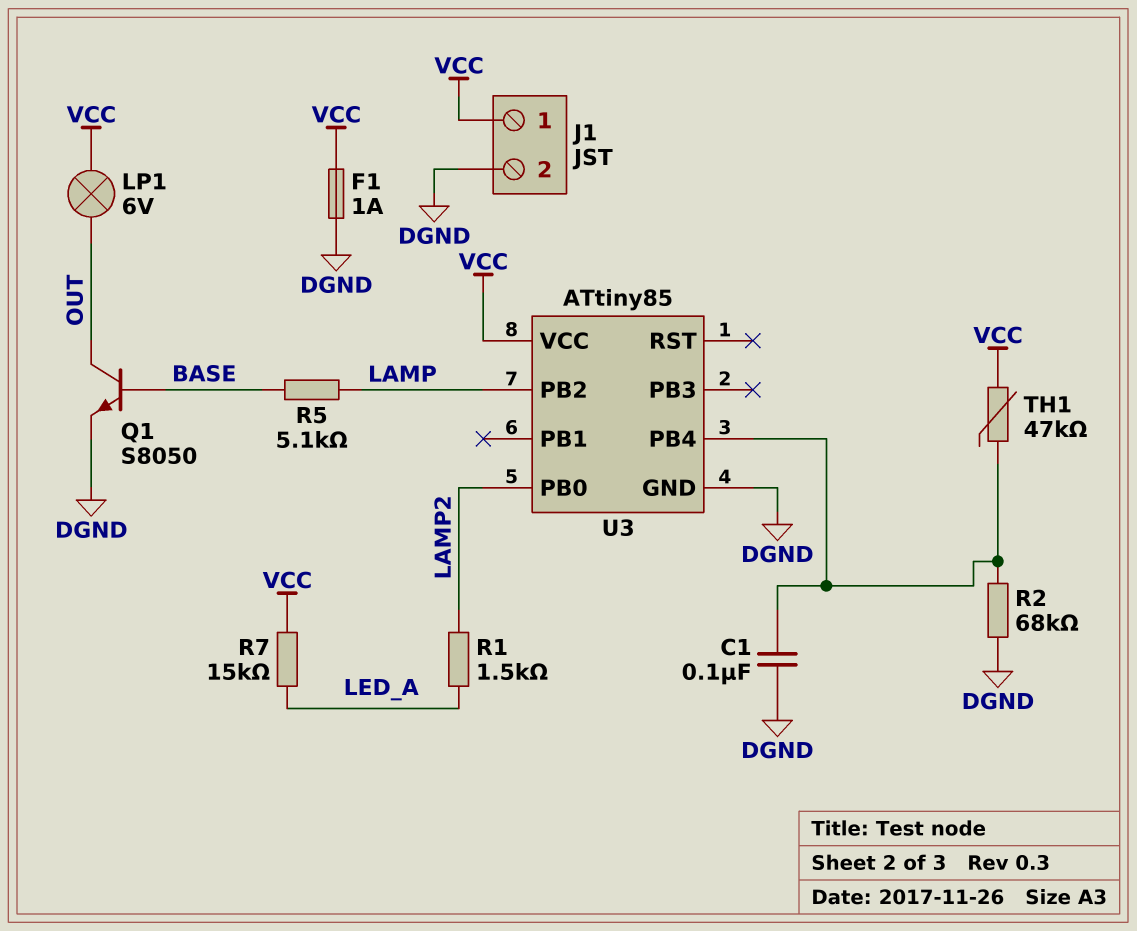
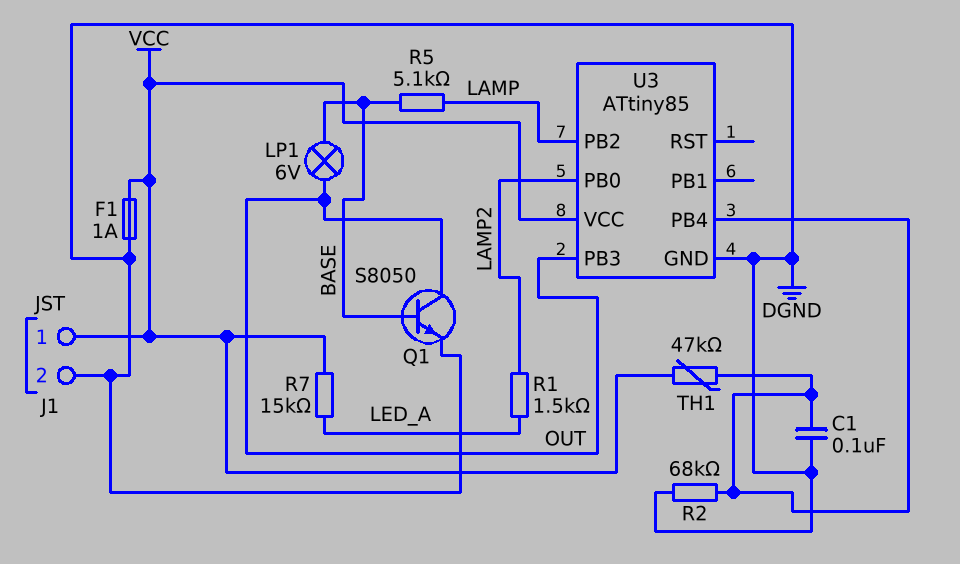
LP1: lamp 6V (OUT, VCC) -> lamp 6V (BASE, OUT)
U3 pin PB3: none -> OUT

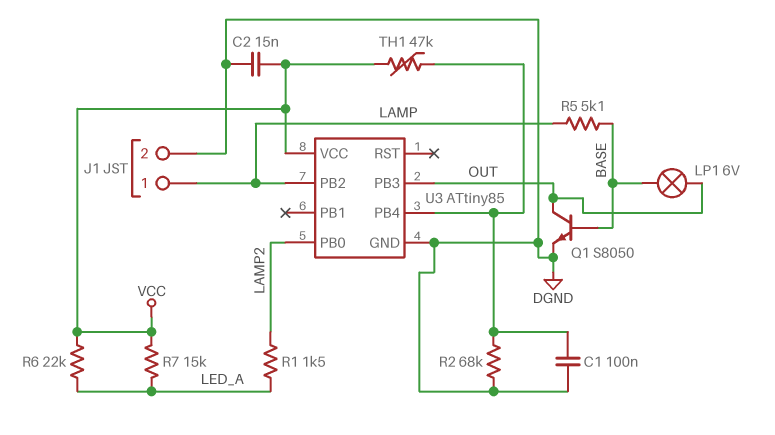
C2: none -> 15nF (DGND, VCC)
F1: 1A (DGND, VCC) -> none
J1 pin 1: VCC -> LAMP
R6: none -> 22k (LED_A, VCC)

